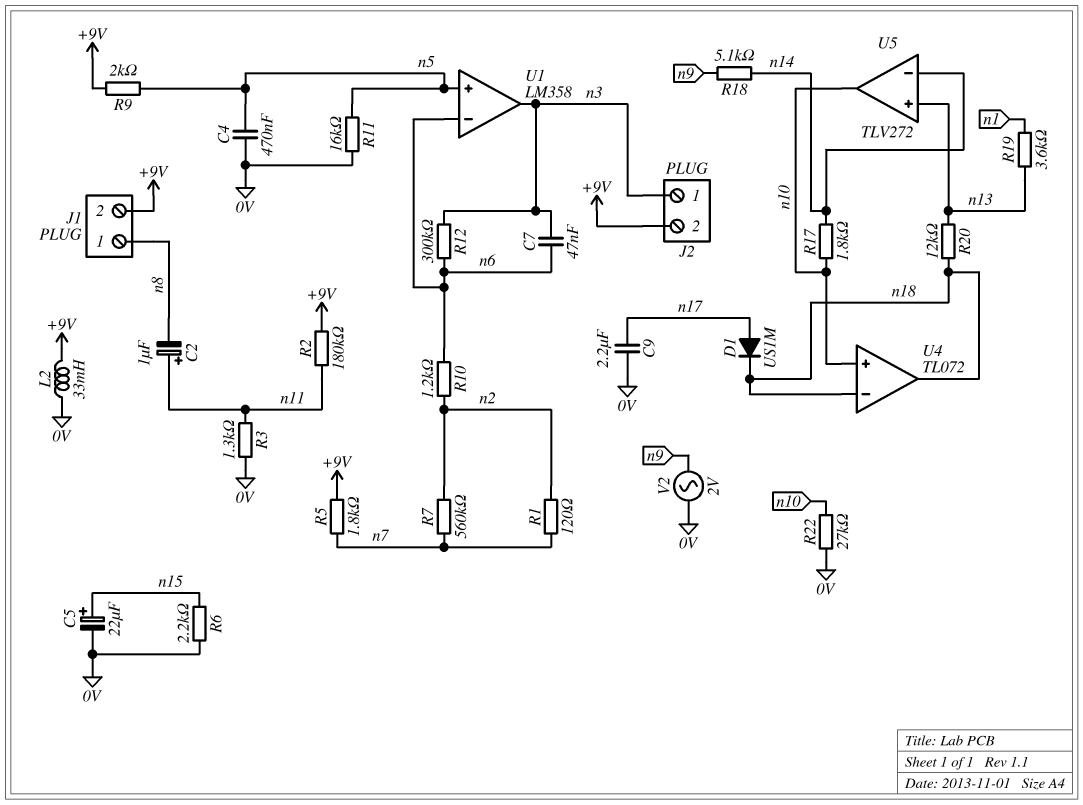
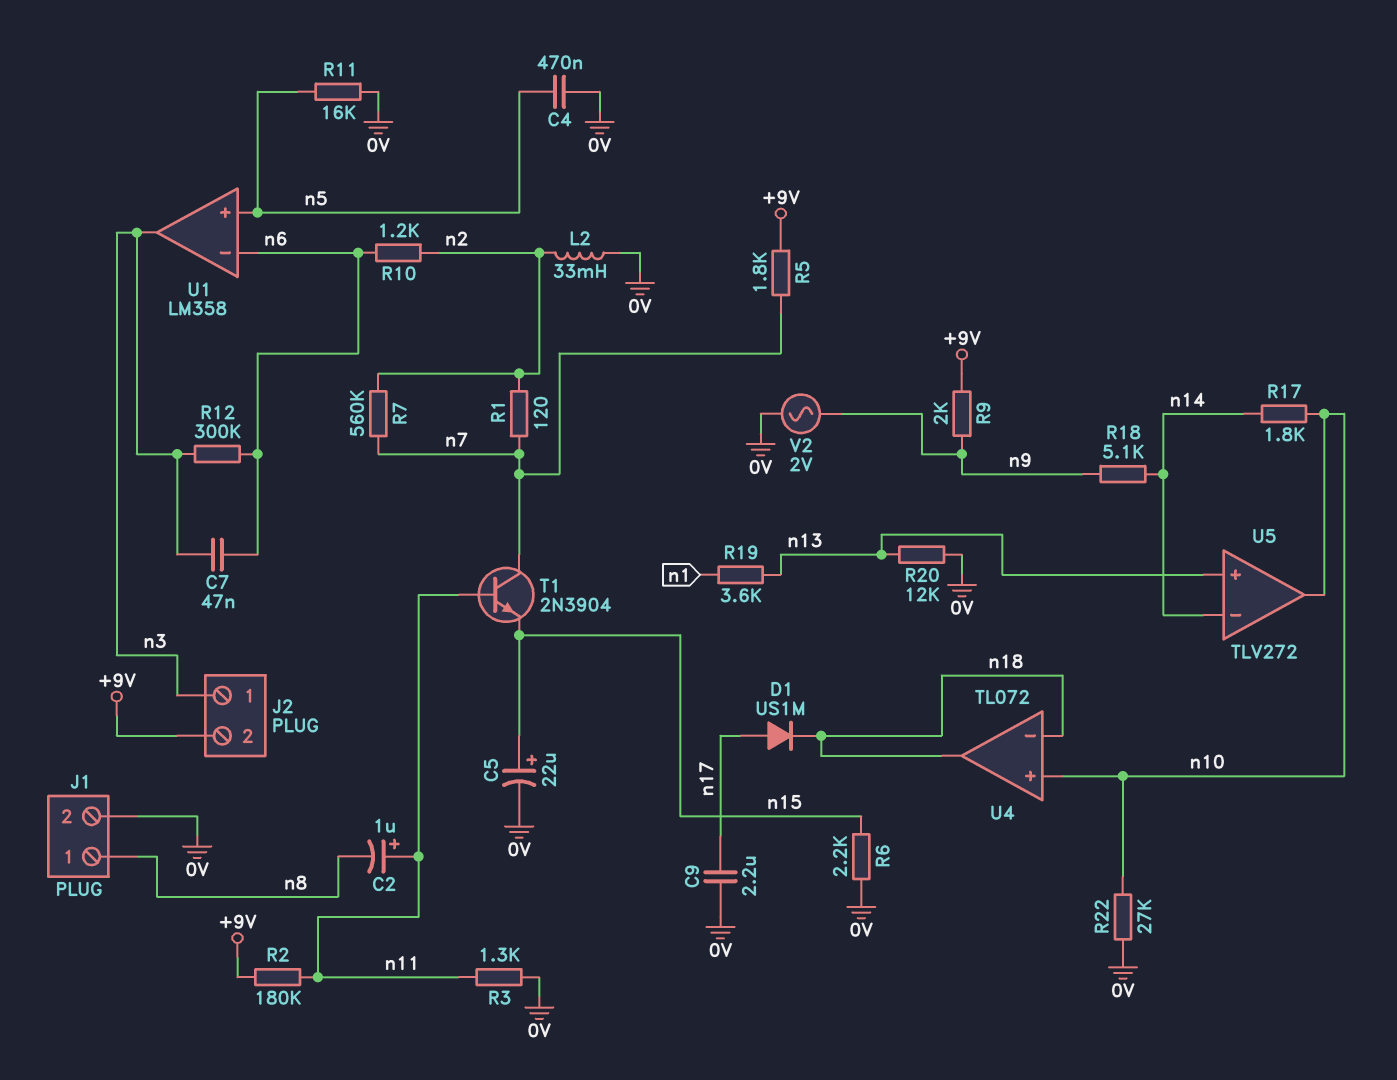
J1 pin 2: +9V -> 0V
L2: 33mH (+9V, 0V) -> 33mH (0V, n2)
R9: 2k (+9V, n5) -> 2k (+9V, n9)
R20: 12k (n13, n18) -> 12k (0V, n13)
T1: none -> NPN 2N3904 (B n11, C n7, E n15)

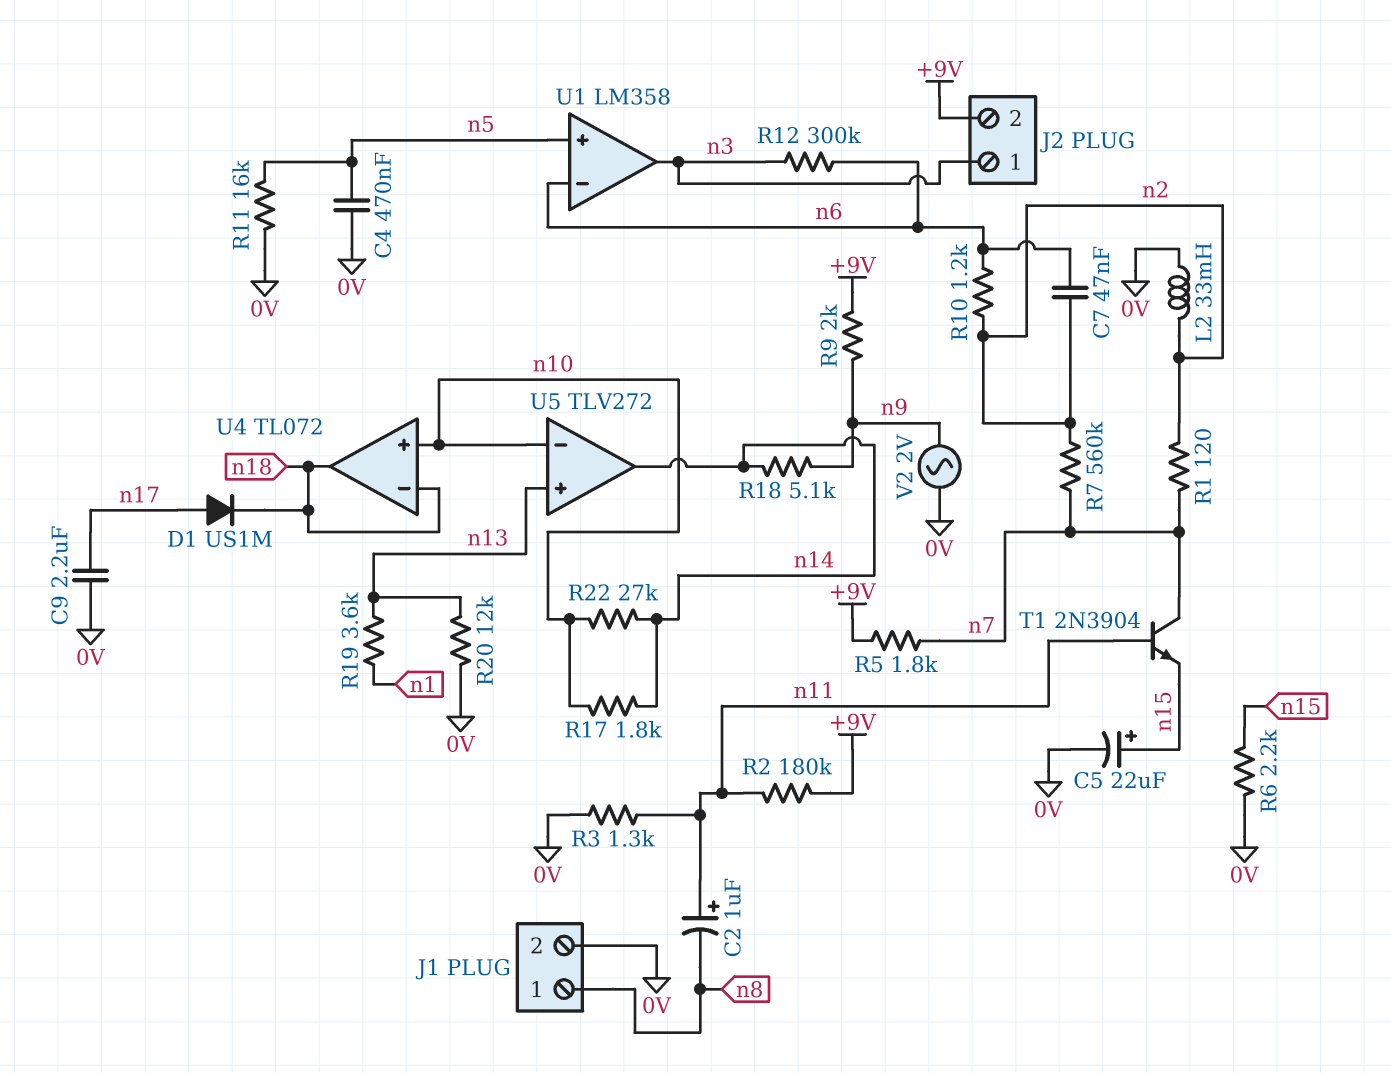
C7: 47nF (n3, n6) -> 47nF (n2, n6)
R22: 27k (0V, n10) -> 27k (n10, n14)
U5 pin in-: n14 -> n10
U5 pin out: n10 -> n14

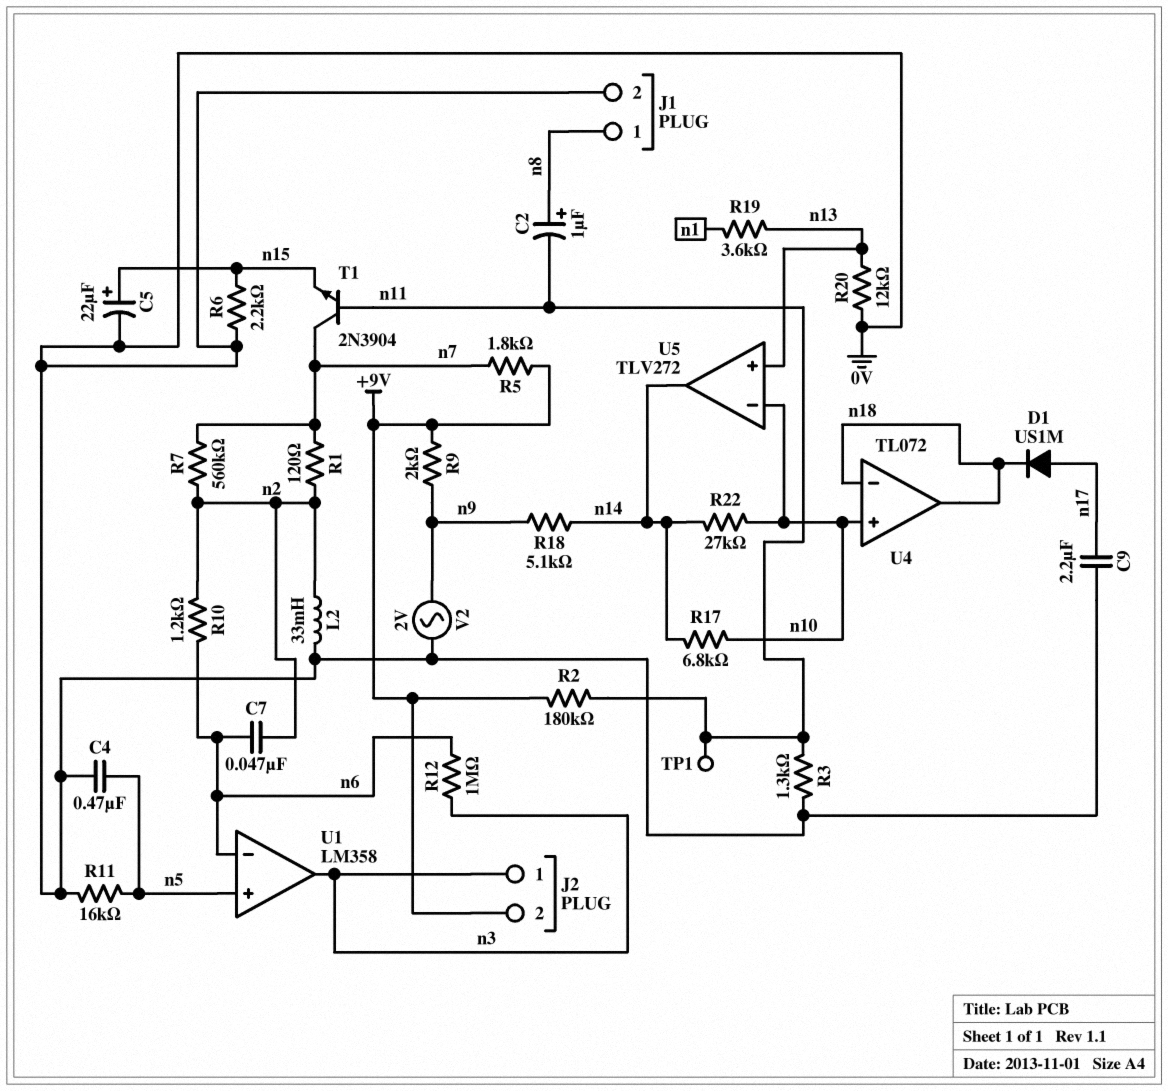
C2: 1uF (plus n11, minus n8) -> 1uF (plus n8, minus n11)
R12: 300k (n3, n6) -> 1M (n3, n6)
R17: 1.8k (n10, n14) -> 6.8k (n10, n14)
TP1: none -> test point (n11)

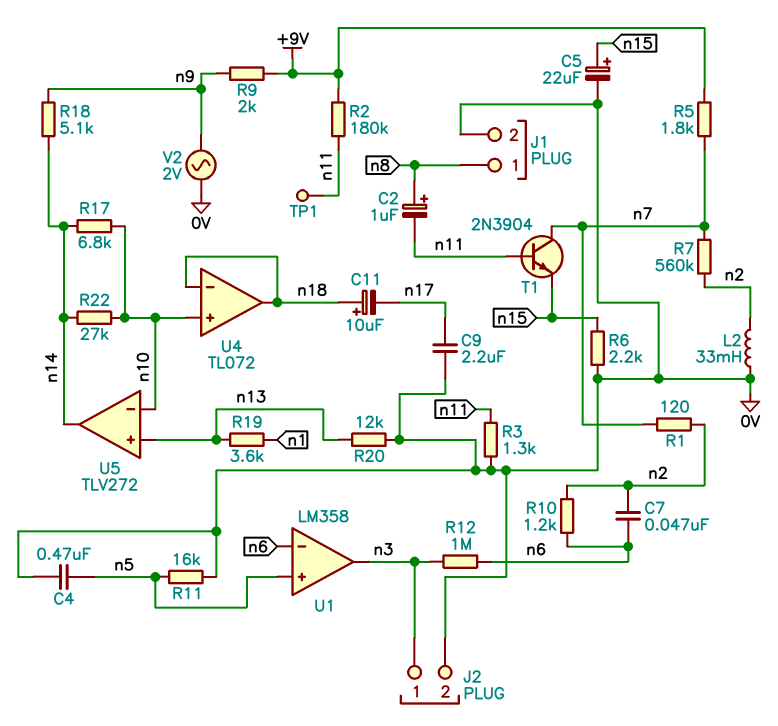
C11: none -> 10uF (plus n18, minus n17)
D1: diode US1M (A n17, K n18) -> none
J2 pin 2: +9V -> 0V

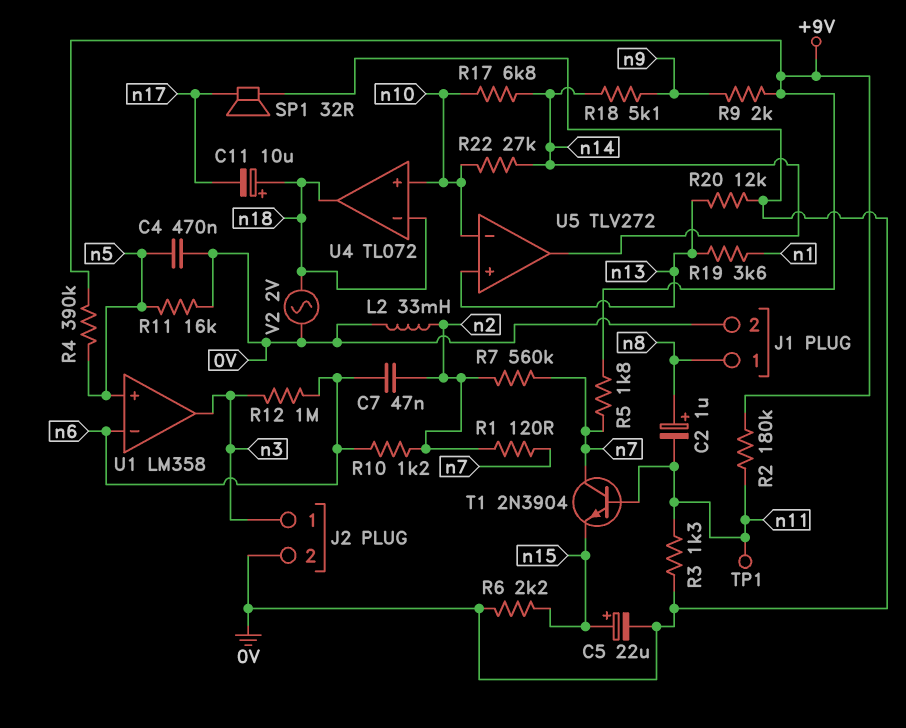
C9: 2.2uF (0V, n17) -> none
R4: none -> 390k (+9V, n5)
SP1: none -> speaker 32R (0V, n17)
V2: AC 2V (0V, n9) -> AC 2V (0V, n18)

